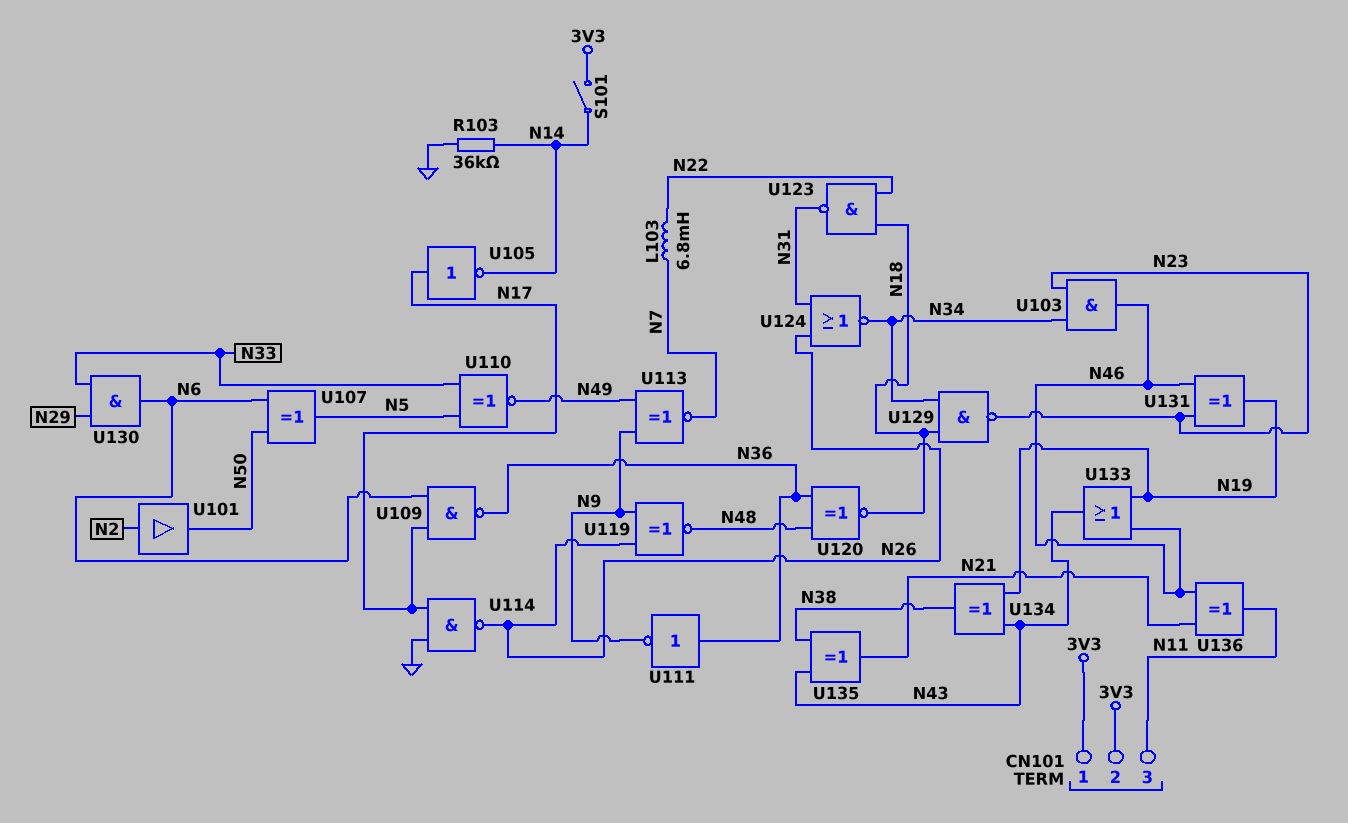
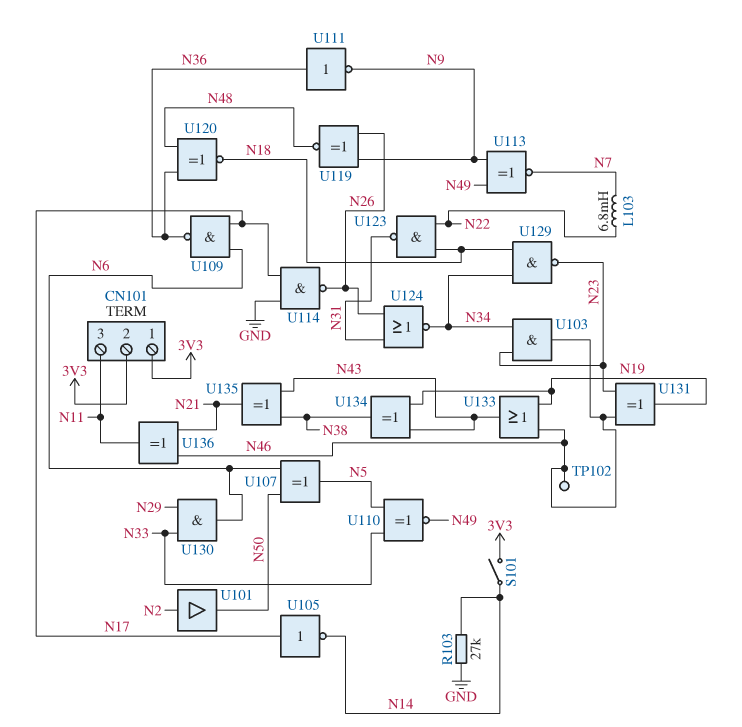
R103: 36k (GND, N14) -> 27k (GND, N14)
TP102: none -> test point (N46)

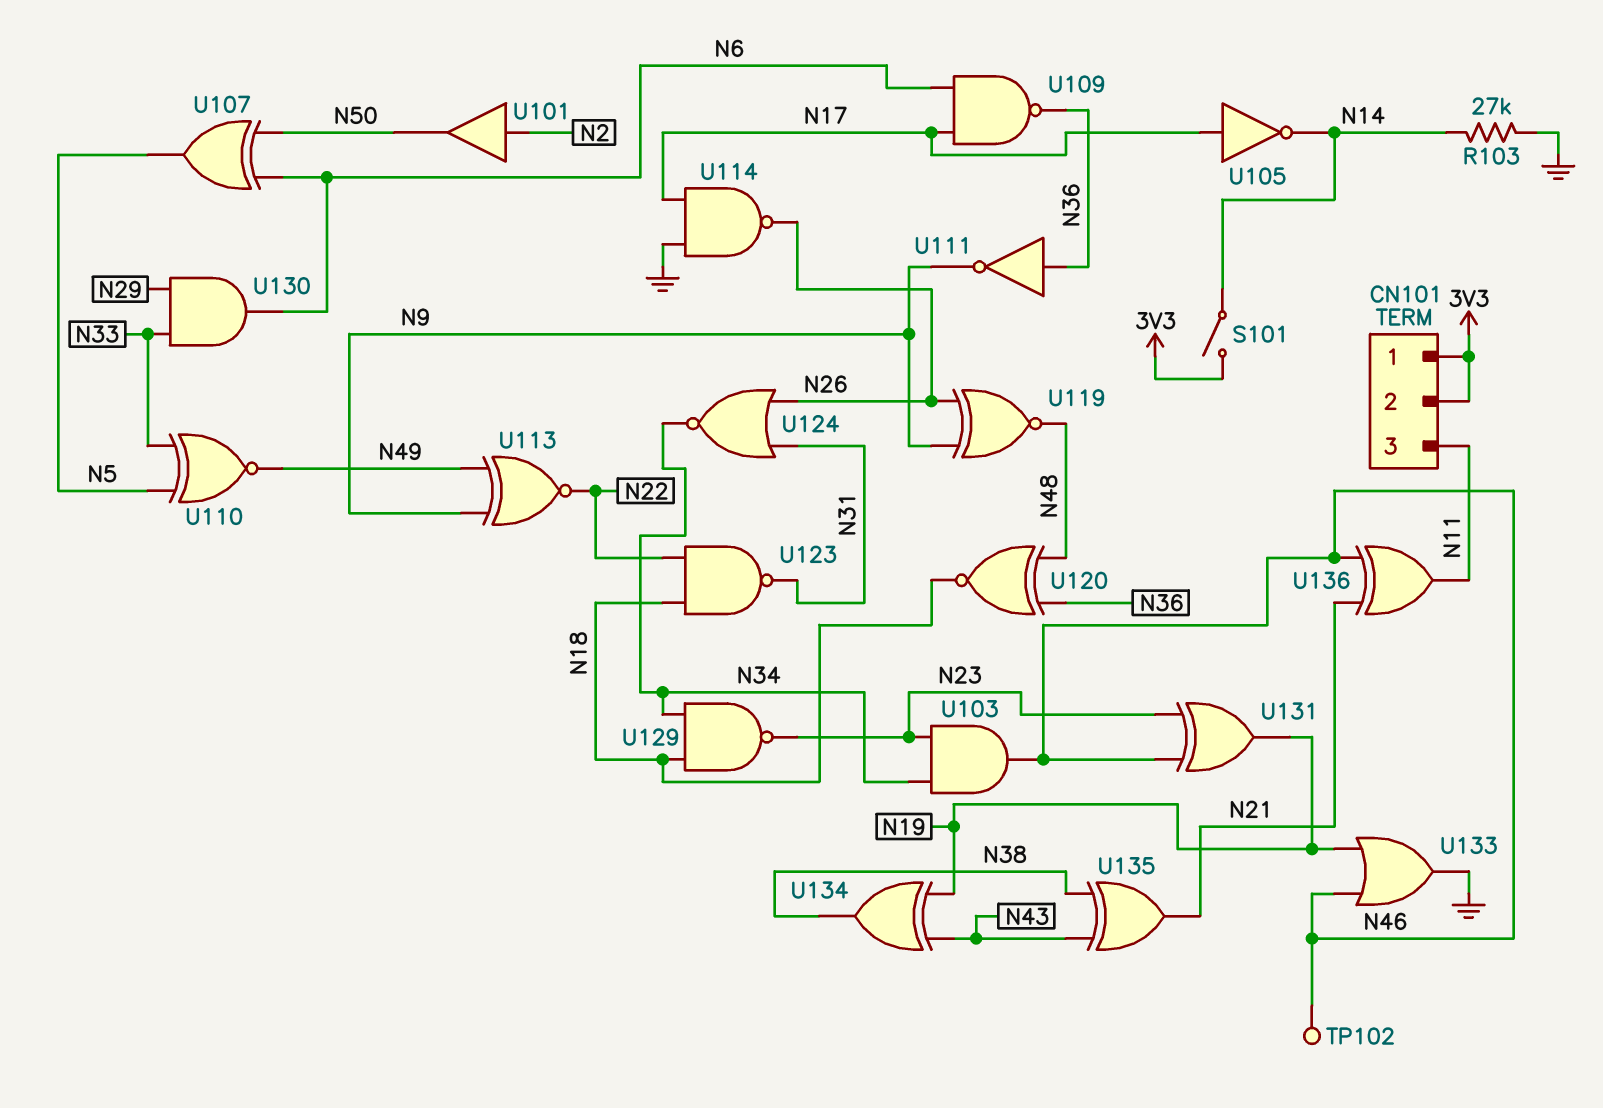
L103: 6.8mH (N7, N22) -> none
U113: XNOR (in N9, in N49, out N7) -> XNOR (in N9, in N49, out N22)
U133: OR (in N19, in N46, out N43) -> OR (in N19, in N46, out GND)

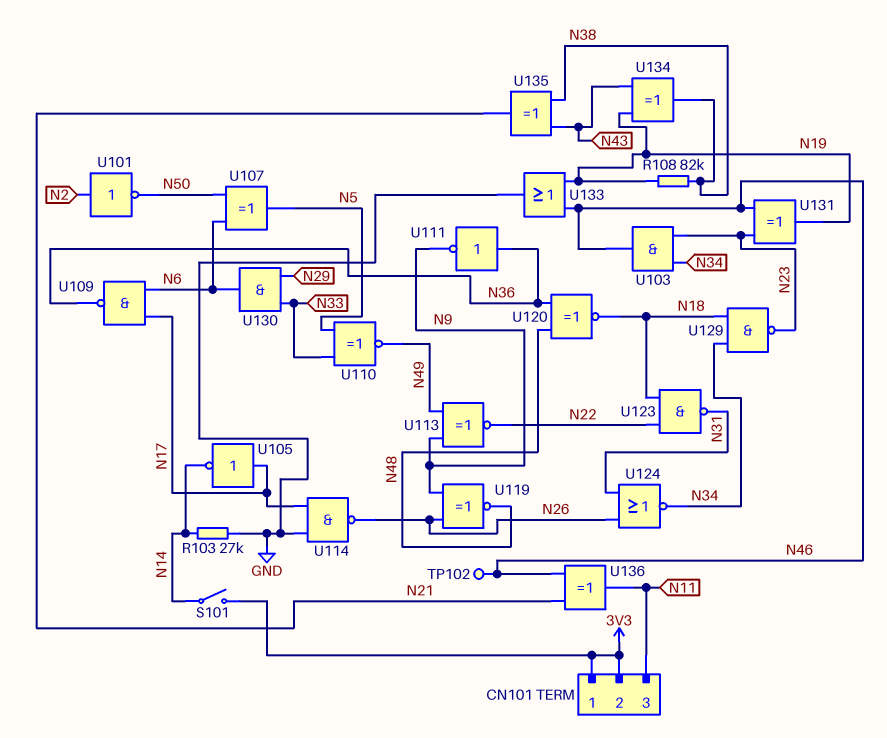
R108: none -> 82k (N19, N38)
U101: buffer (in N2, out N50) -> NOT (in N2, out N50)

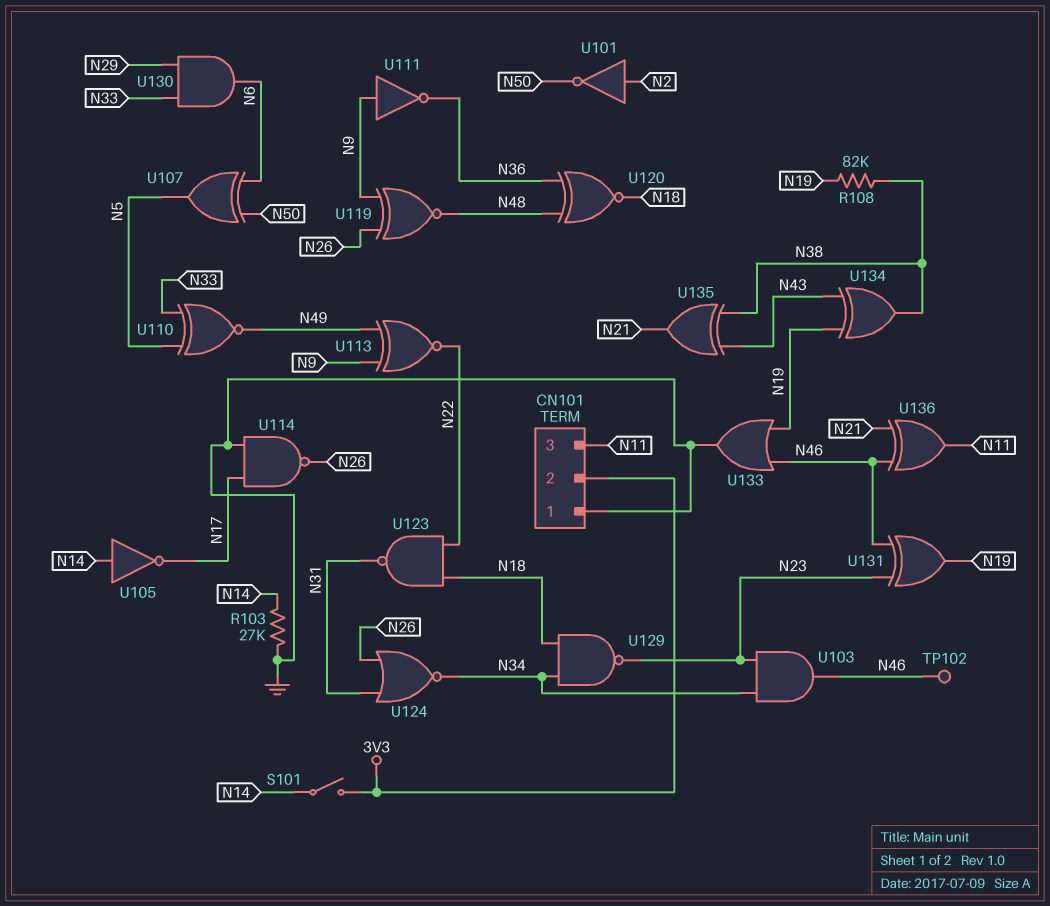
CN101 pin 1: 3V3 -> GND
U105: NOT (in N17, out N14) -> NOT (in N14, out N17)
U109: NAND (in N6, in N17, out N36) -> none
U111: NOT (in N36, out N9) -> NOT (in N9, out N36)

